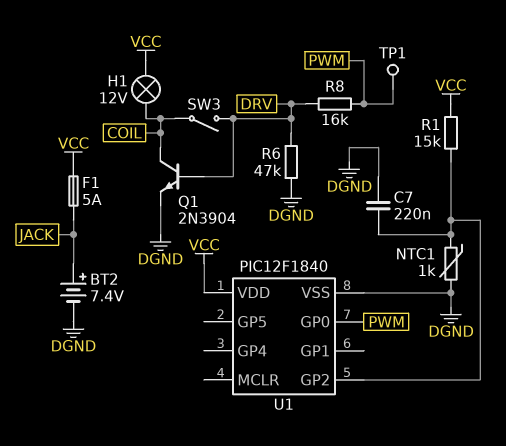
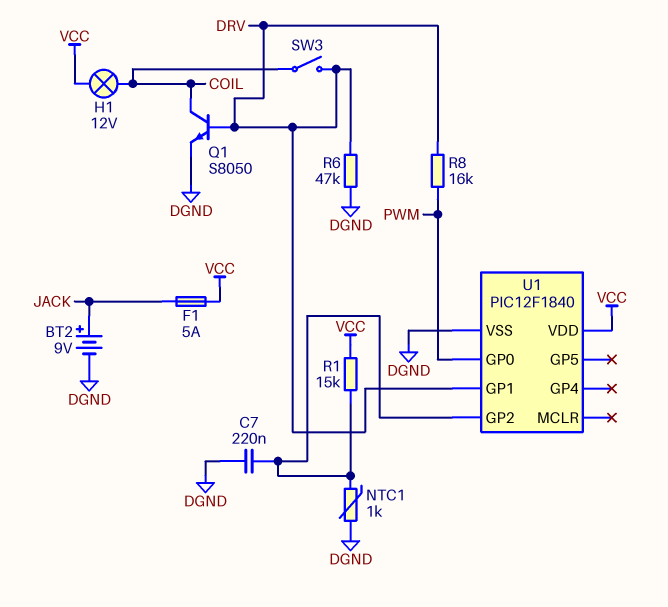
BT2: 7.4V (plus JACK, minus DGND) -> 9V (plus JACK, minus DGND)
Q1: NPN 2N3904 (B DRV, C COIL, E DGND) -> NPN S8050 (B DRV, C COIL, E DGND)
TP1: test point (PWM) -> none
U1 pin GP1: none -> DRV

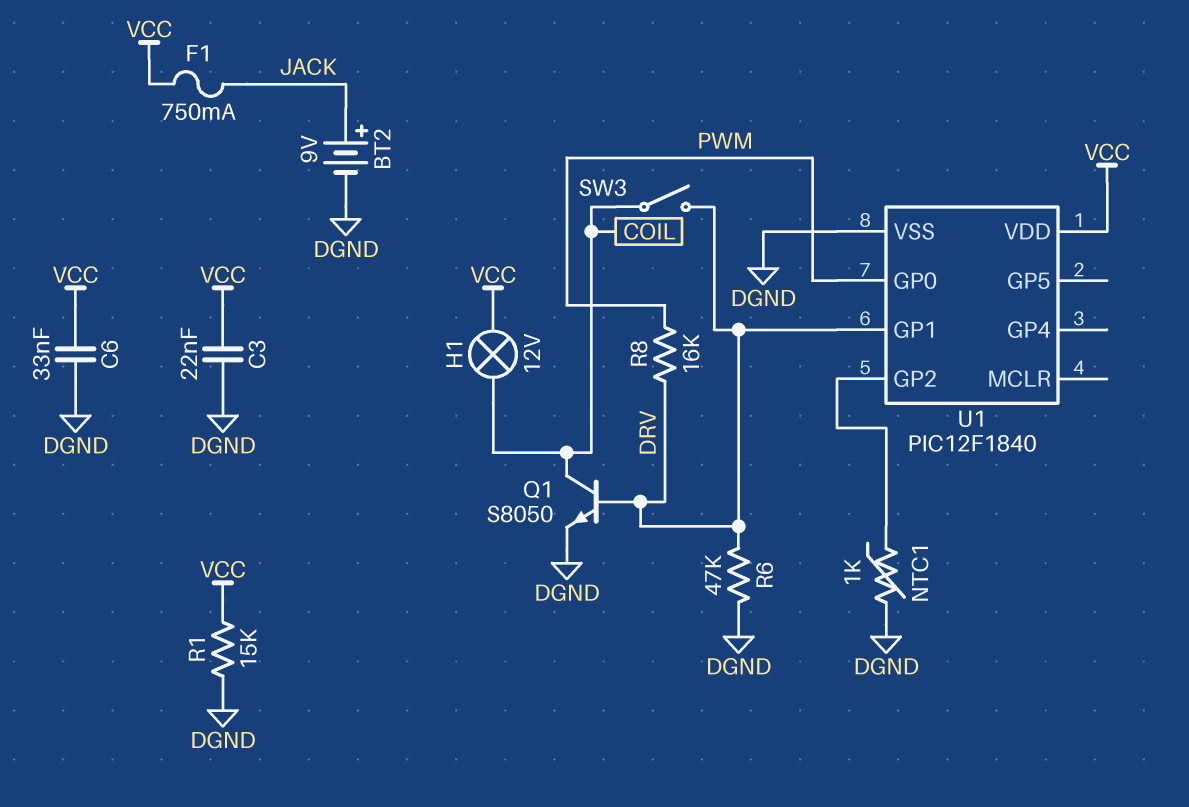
C3: none -> 22nF (DGND, VCC)
C6: none -> 33nF (DGND, VCC)
C7: 220nF (DGND, U1/GP2) -> none
F1: 5A (JACK, VCC) -> 750mA (JACK, VCC)
R1: 15k (U1/GP2, VCC) -> 15k (DGND, VCC)

